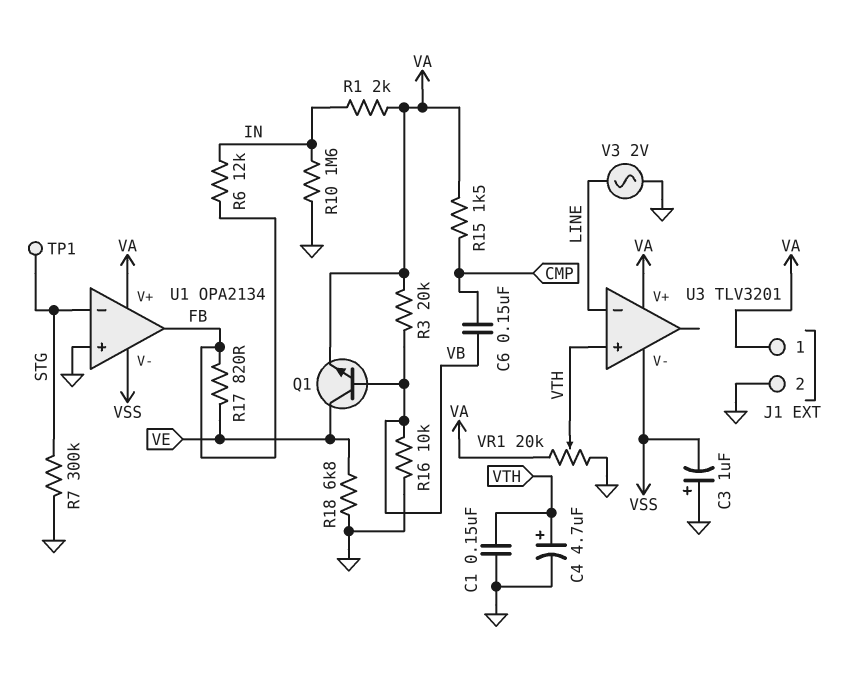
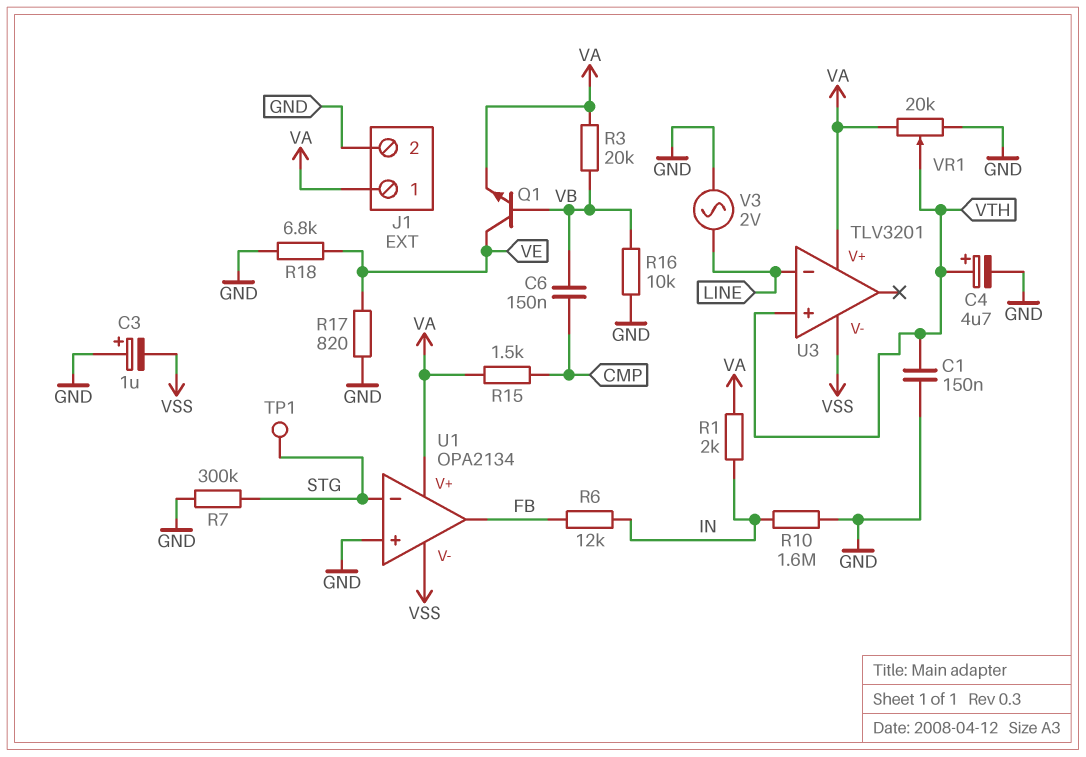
R17: 820 (FB, VE) -> 820 (GND, VE)

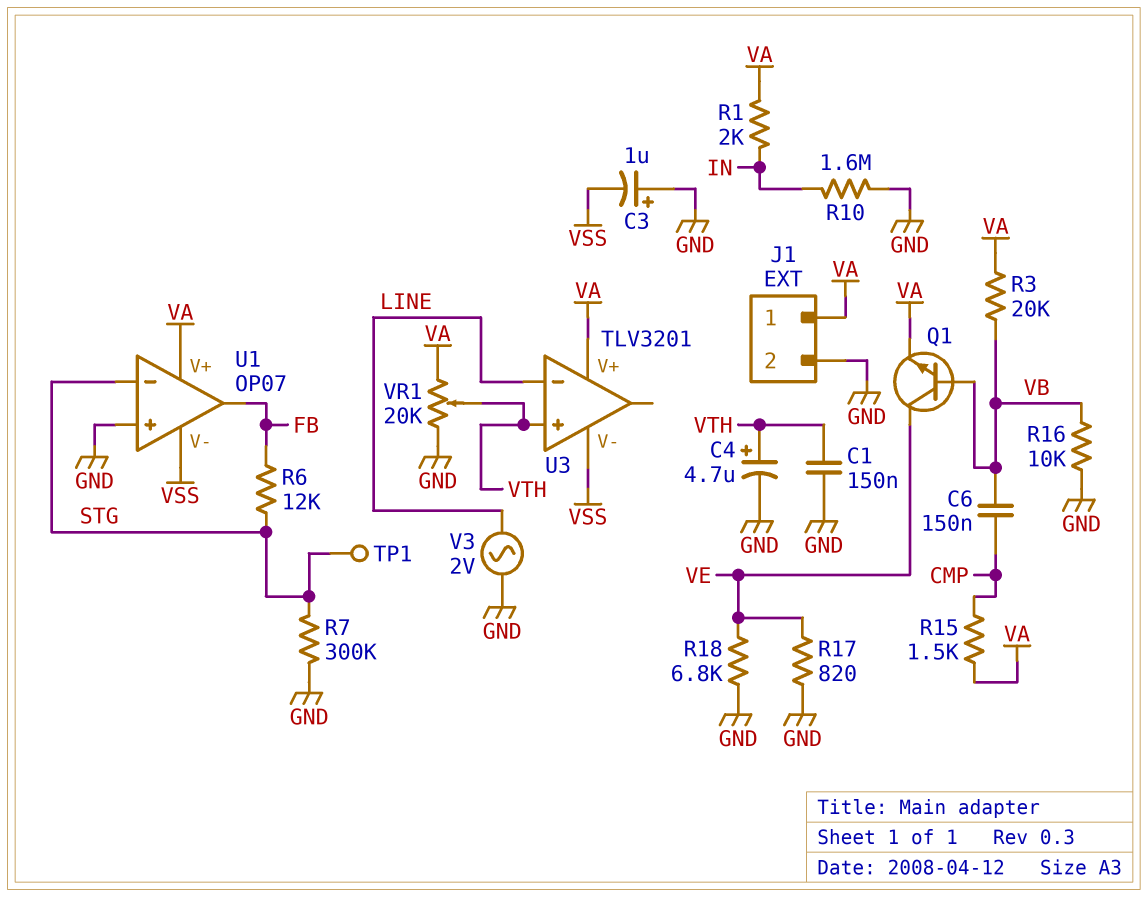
R6: 12k (FB, IN) -> 12k (FB, STG)
U1: OPA2134 -> OP07

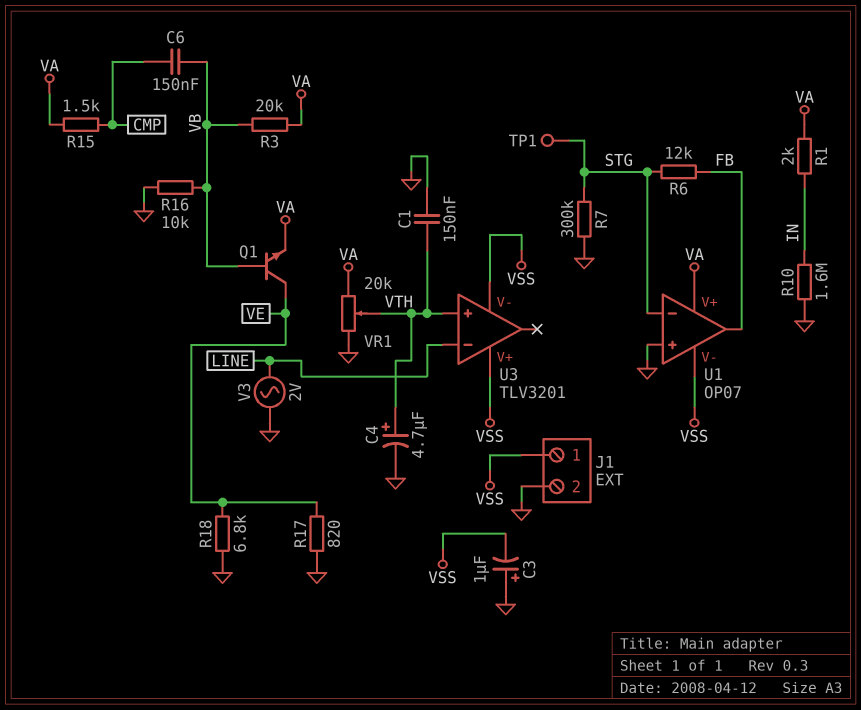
J1 pin 1: VA -> VSS
U3 pin V+: VA -> VSS

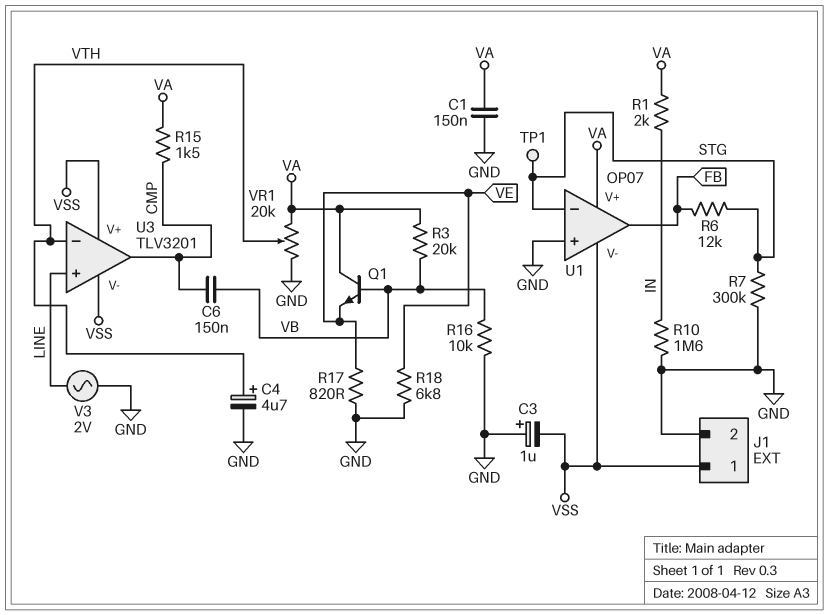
C1: 150nF (GND, VTH) -> 150nF (GND, VA)
Q1: NPN (B VB, C VE, E VA) -> NPN (B VB, C VA, E VE)
U3 pin in+: VTH -> LINE
U3 pin in-: LINE -> VTH
U3 pin out: none -> CMP

